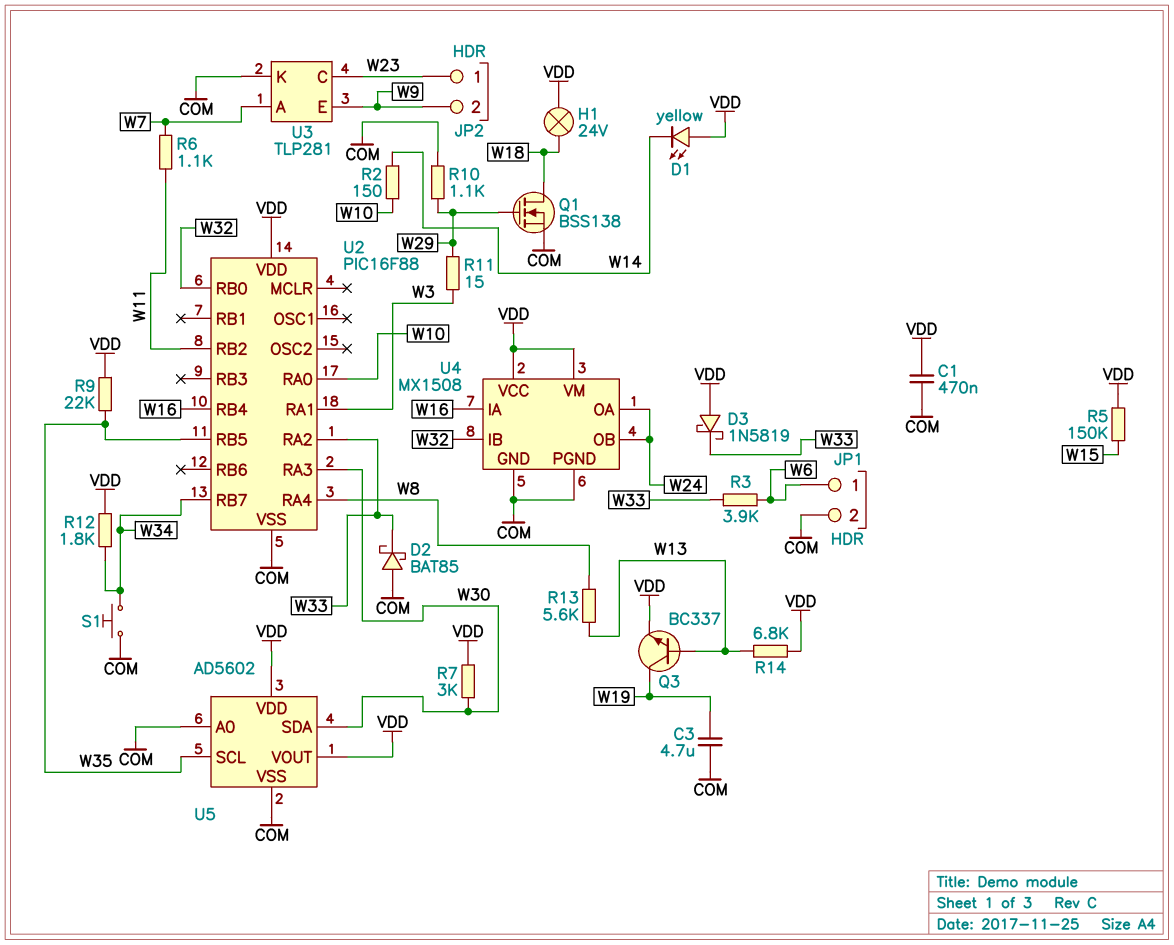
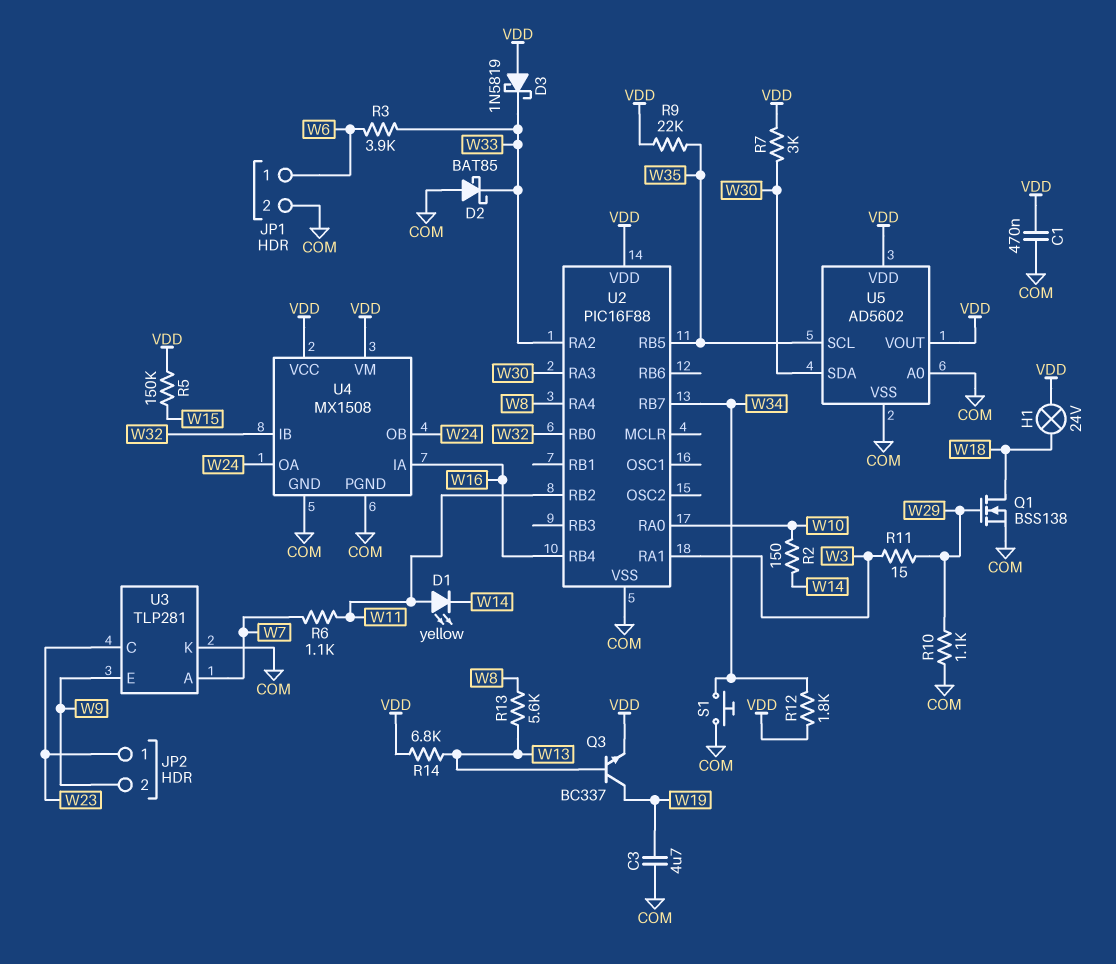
D1: LED yellow (A VDD, K W14) -> LED yellow (A W11, K W14)

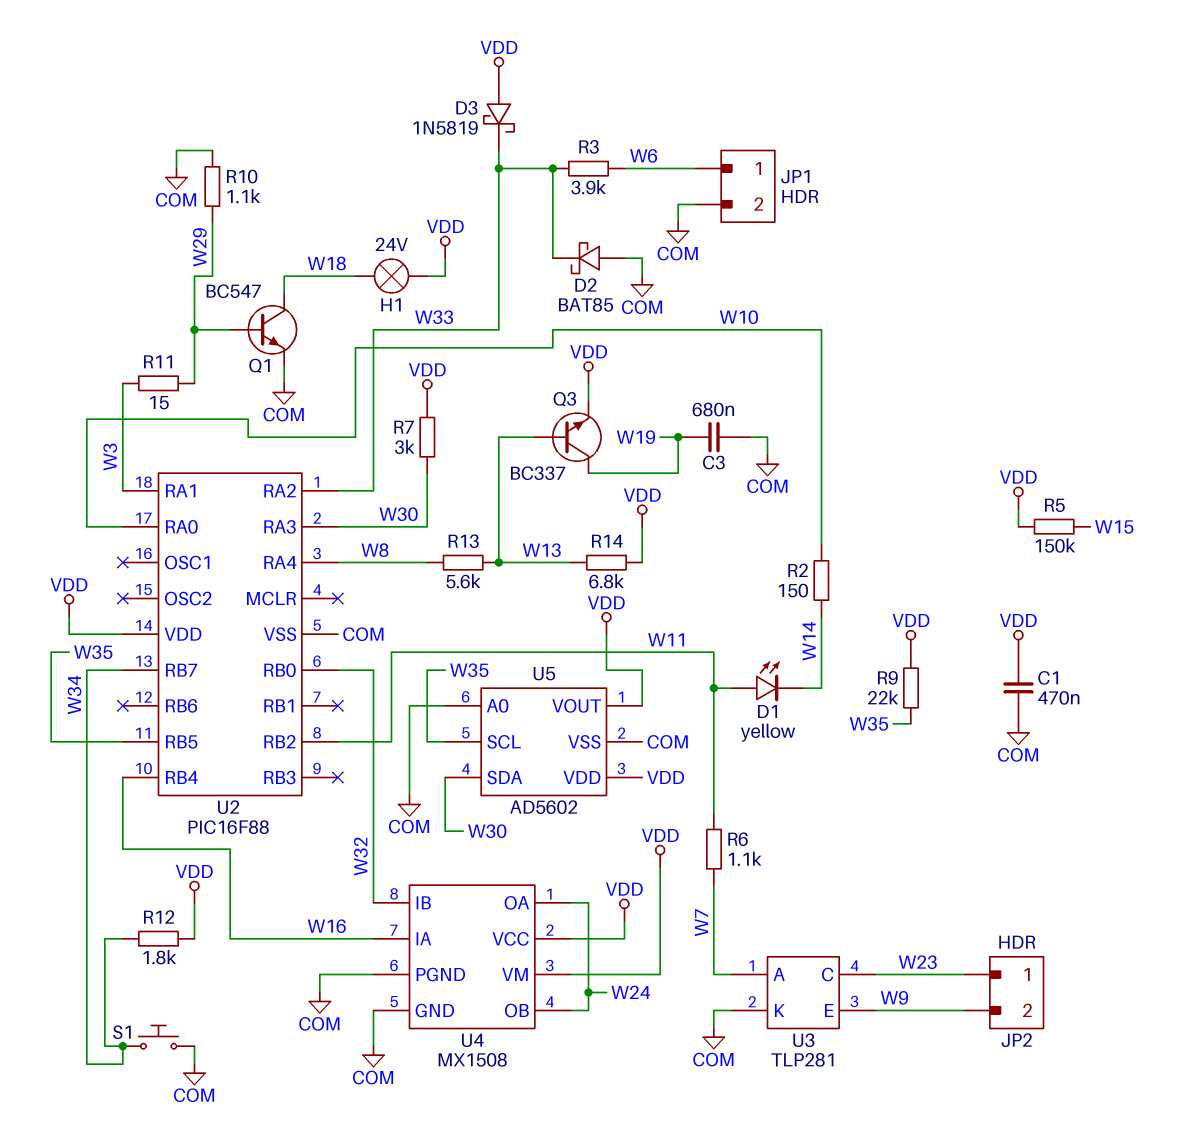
C3: 4.7uF (COM, W19) -> 680nF (COM, W19)
Q1: NMOS BSS138 (G W29, D W18, S COM) -> NPN BC547 (B W29, C W18, E COM)

